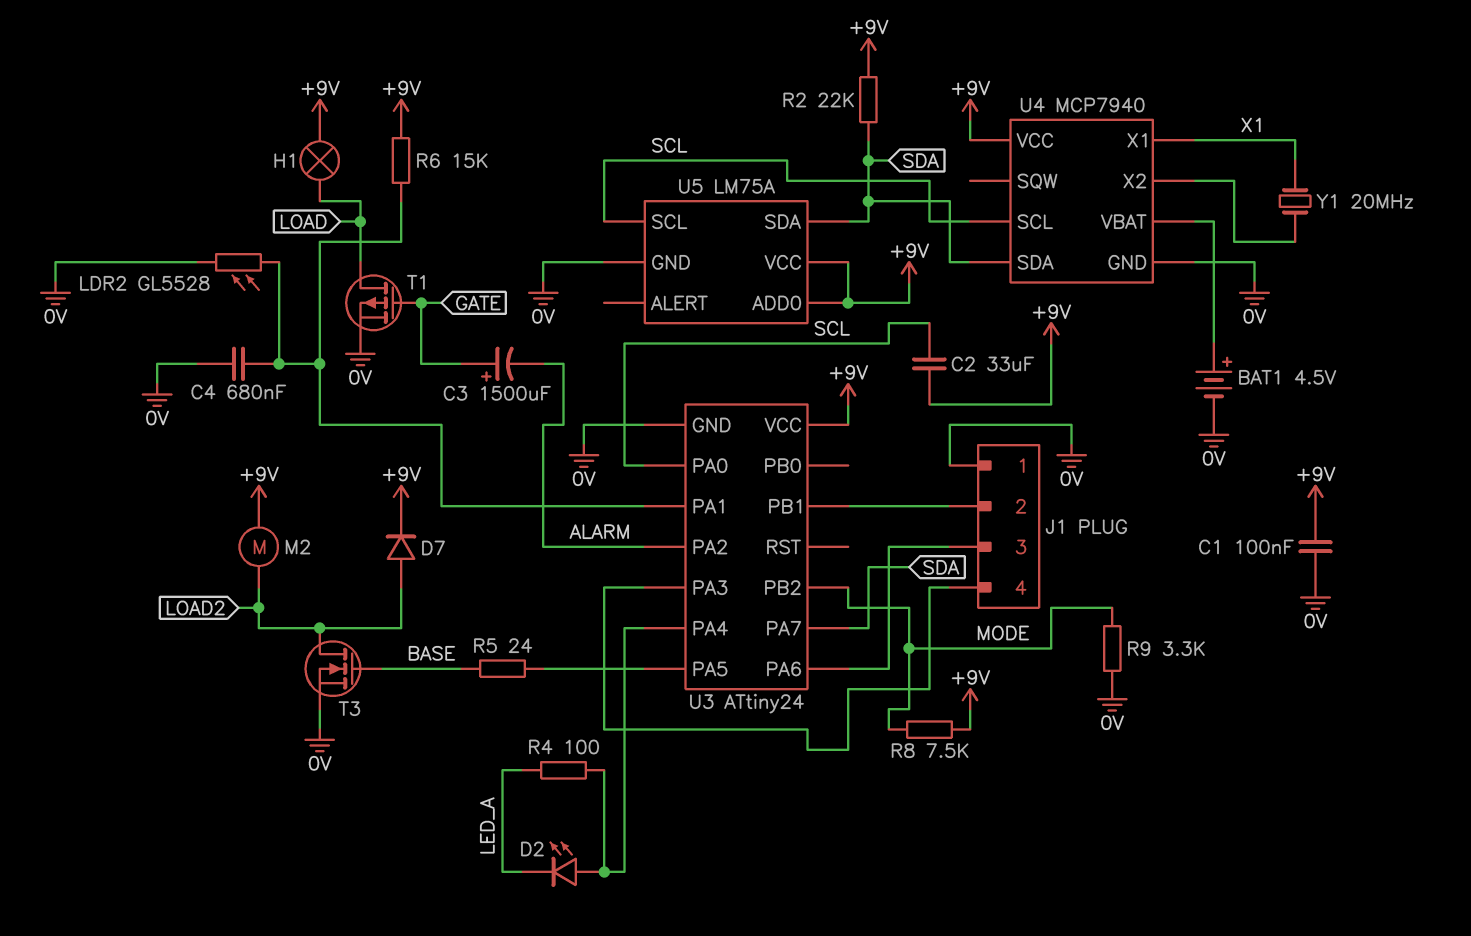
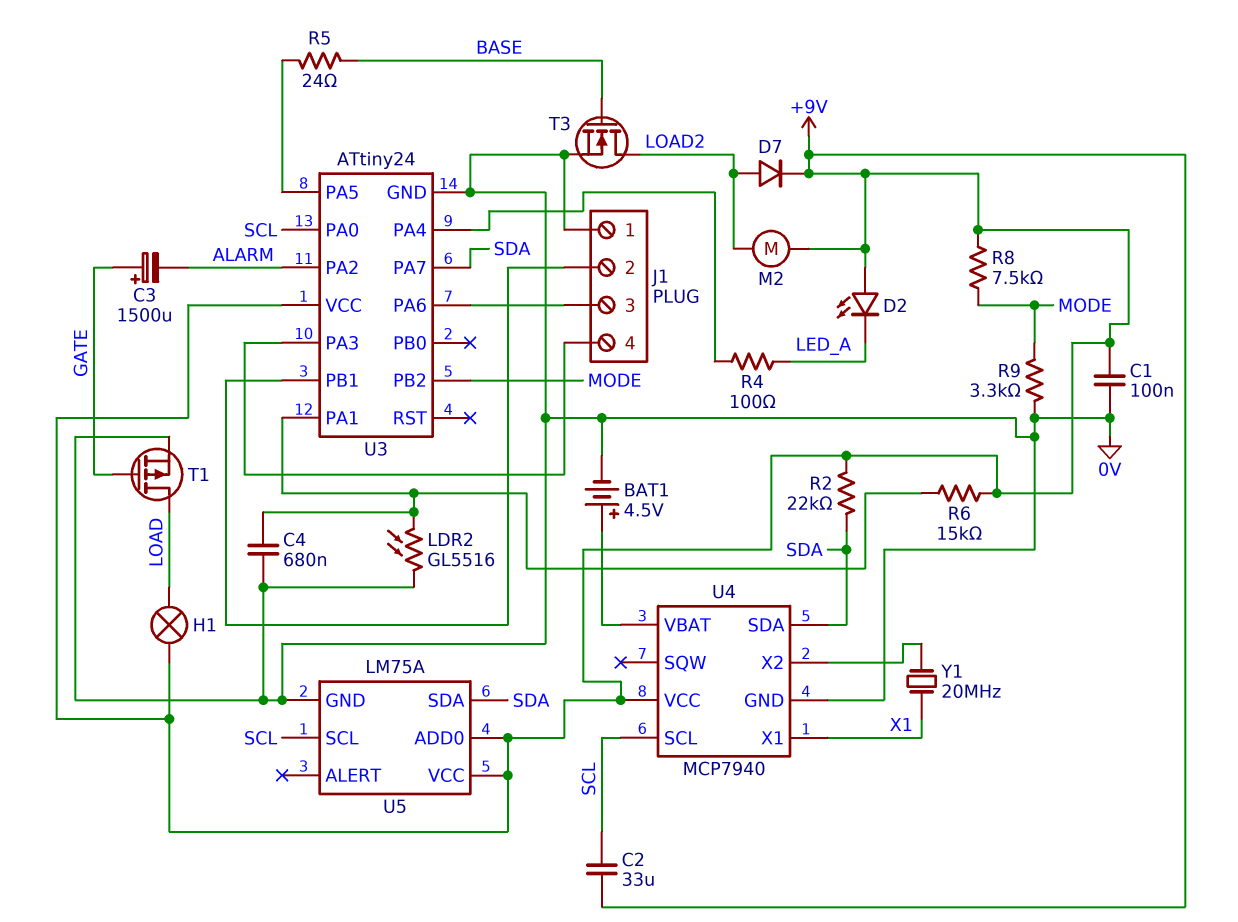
D2: LED (A U3/PA4, K LED_A) -> LED (A +9V, K LED_A)
LDR2: GL5528 (0V, U3/PA1) -> GL5516 (0V, U3/PA1)

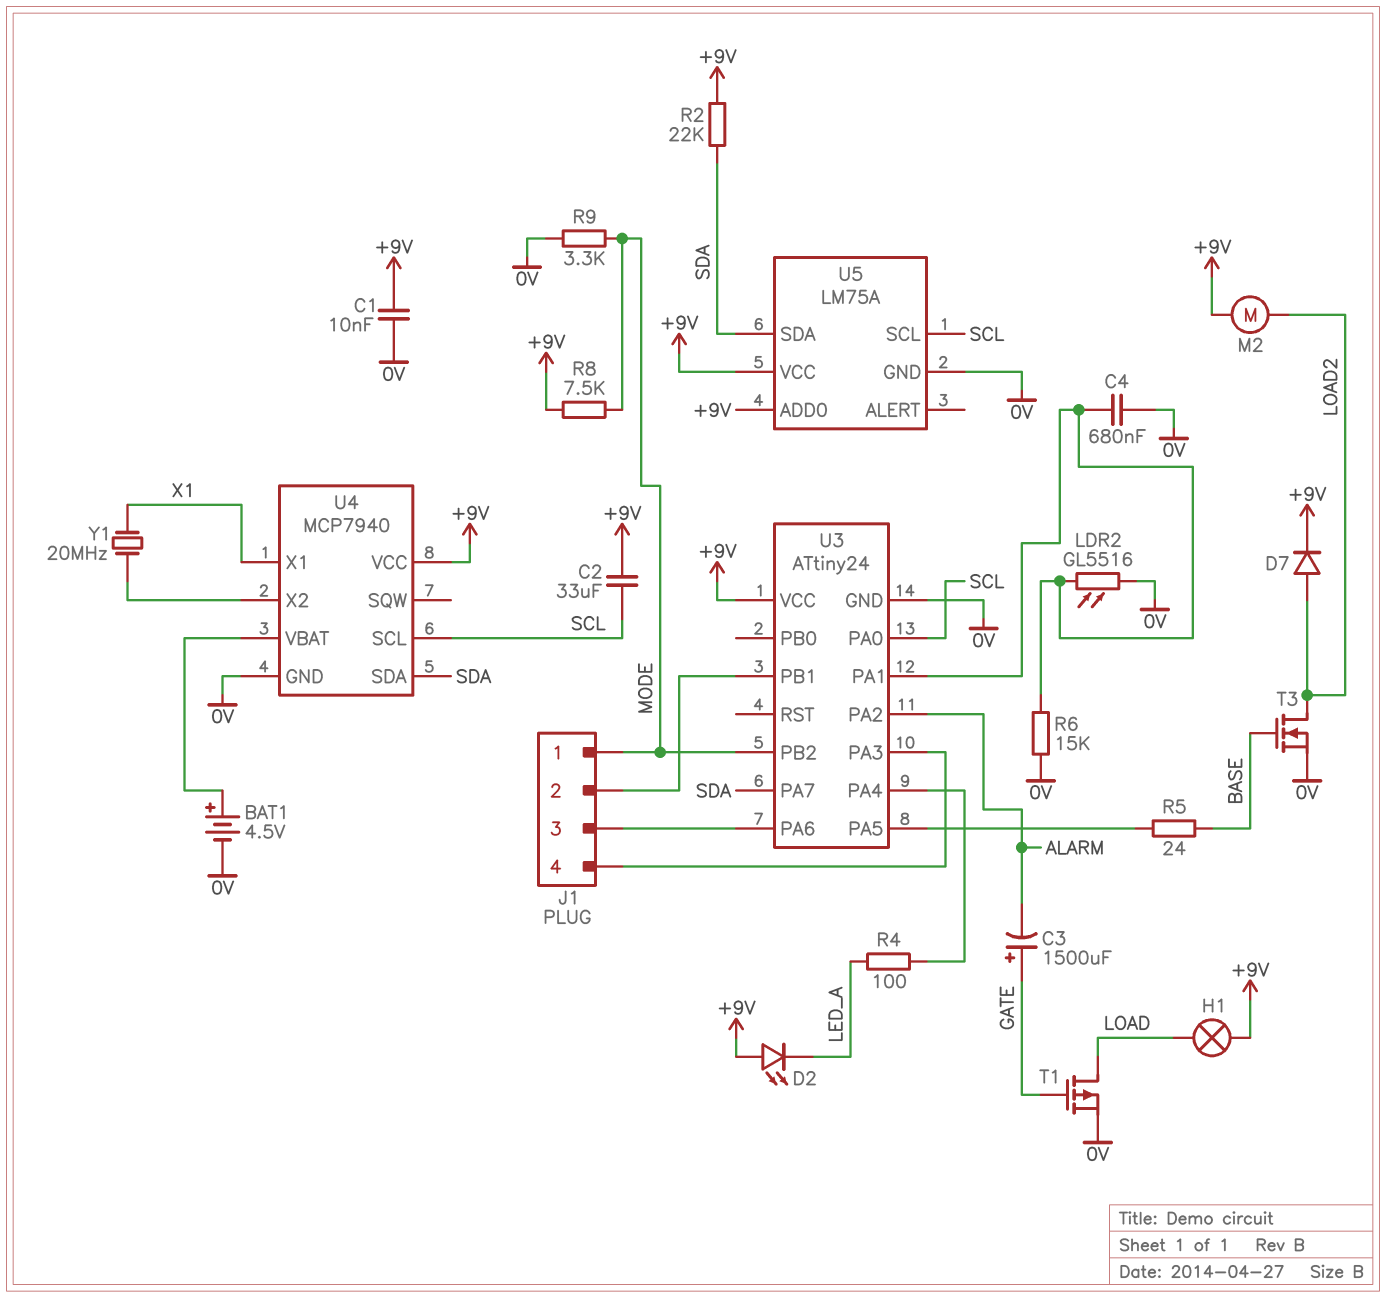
C1: 100nF (+9V, 0V) -> 10nF (+9V, 0V)
J1 pin 1: 0V -> MODE
R6: 15k (+9V, U3/PA1) -> 15k (0V, U3/PA1)

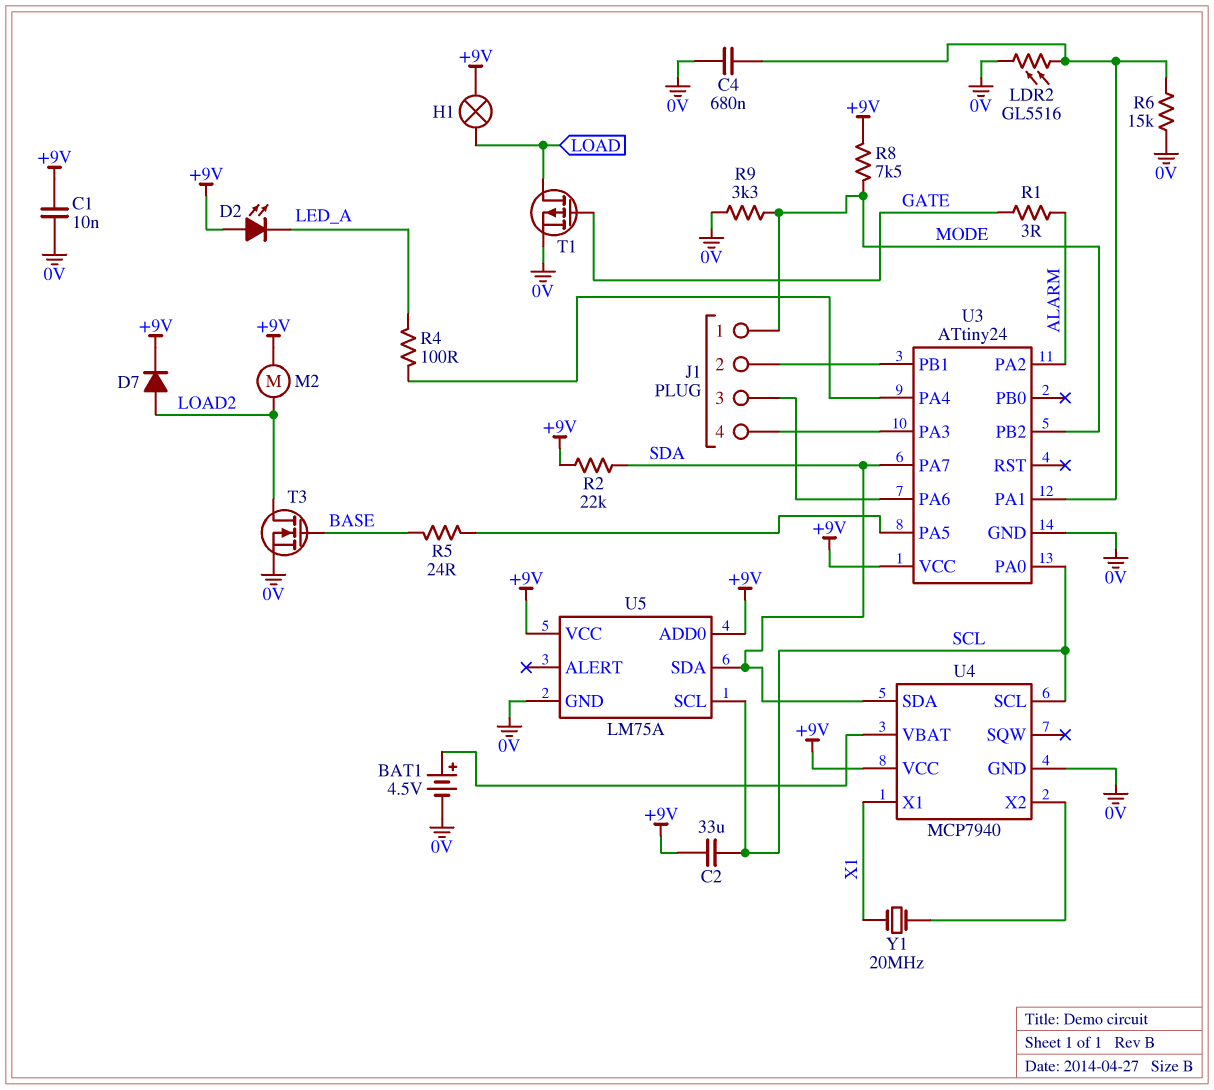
C3: 1500uF (plus GATE, minus ALARM) -> none
R1: none -> 3 (ALARM, GATE)

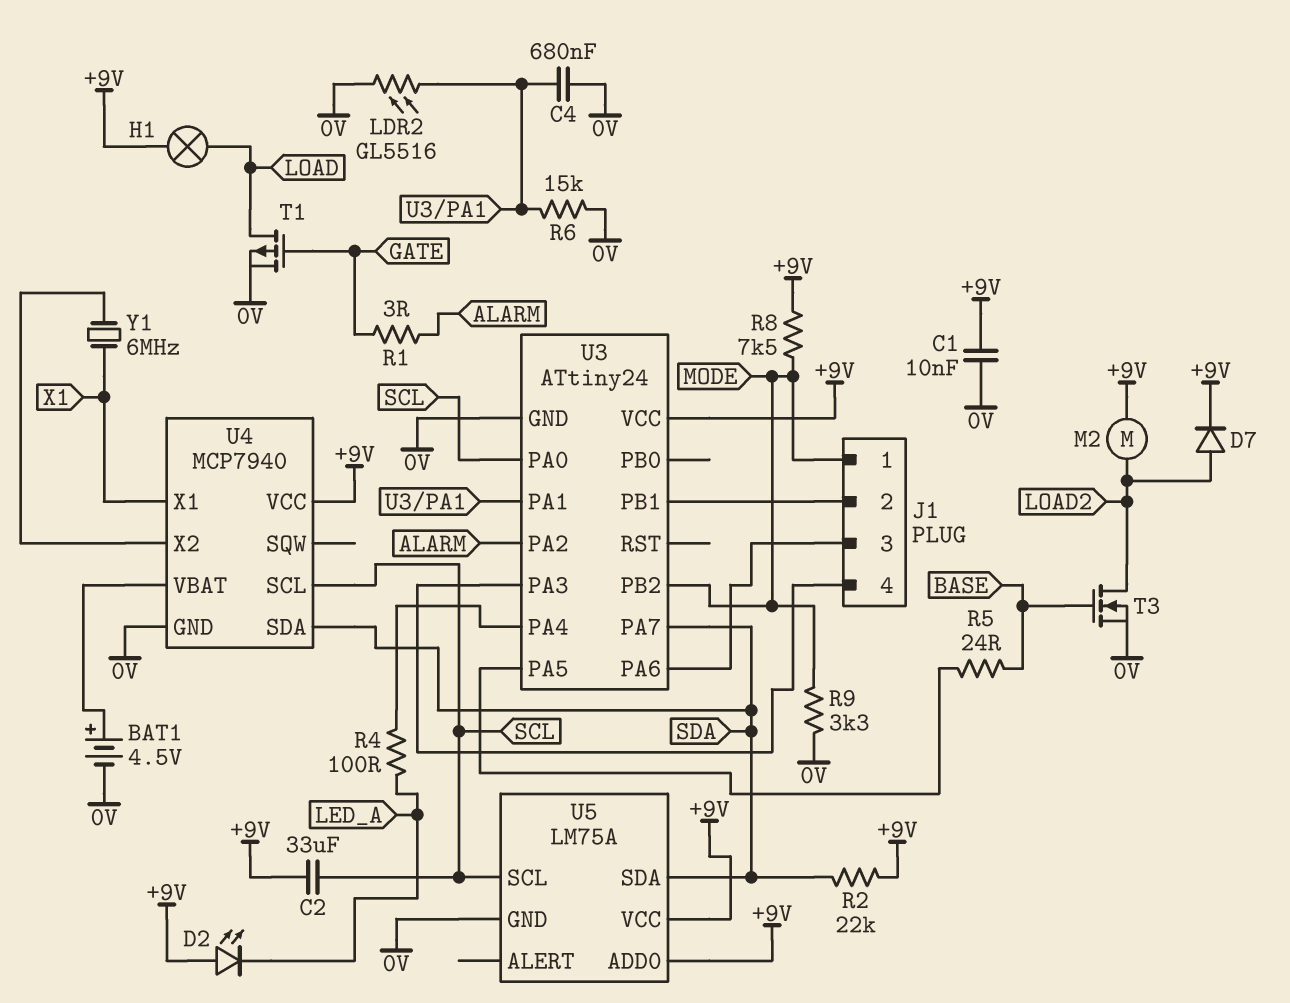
Y1: 20MHz (U4/X2, X1) -> 6MHz (U4/X2, X1)

